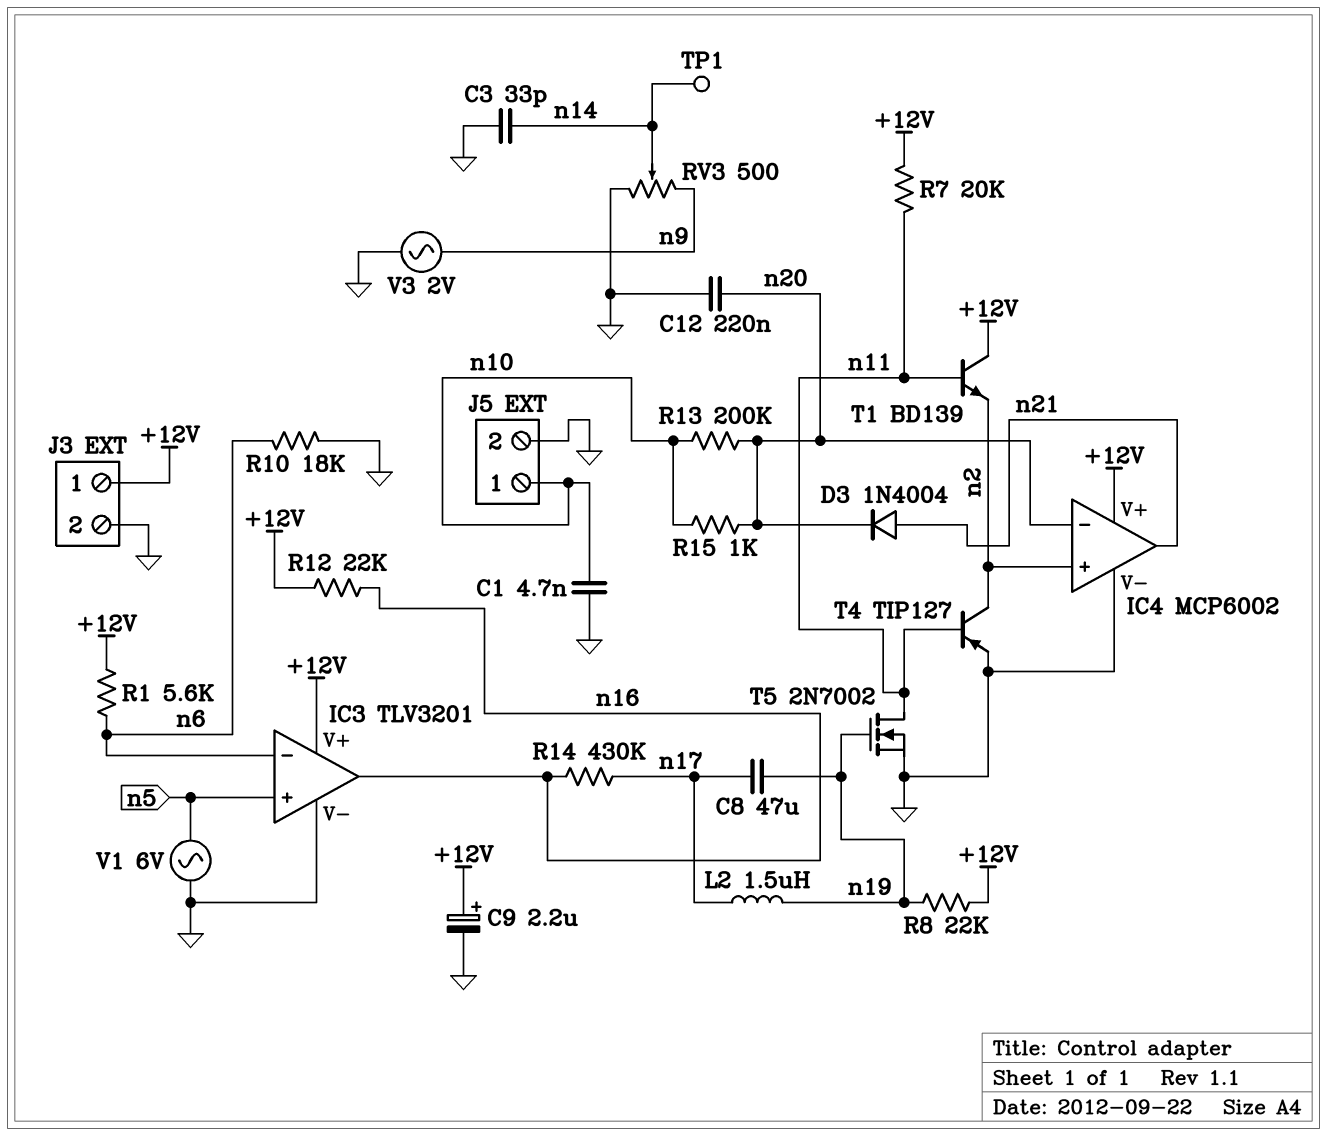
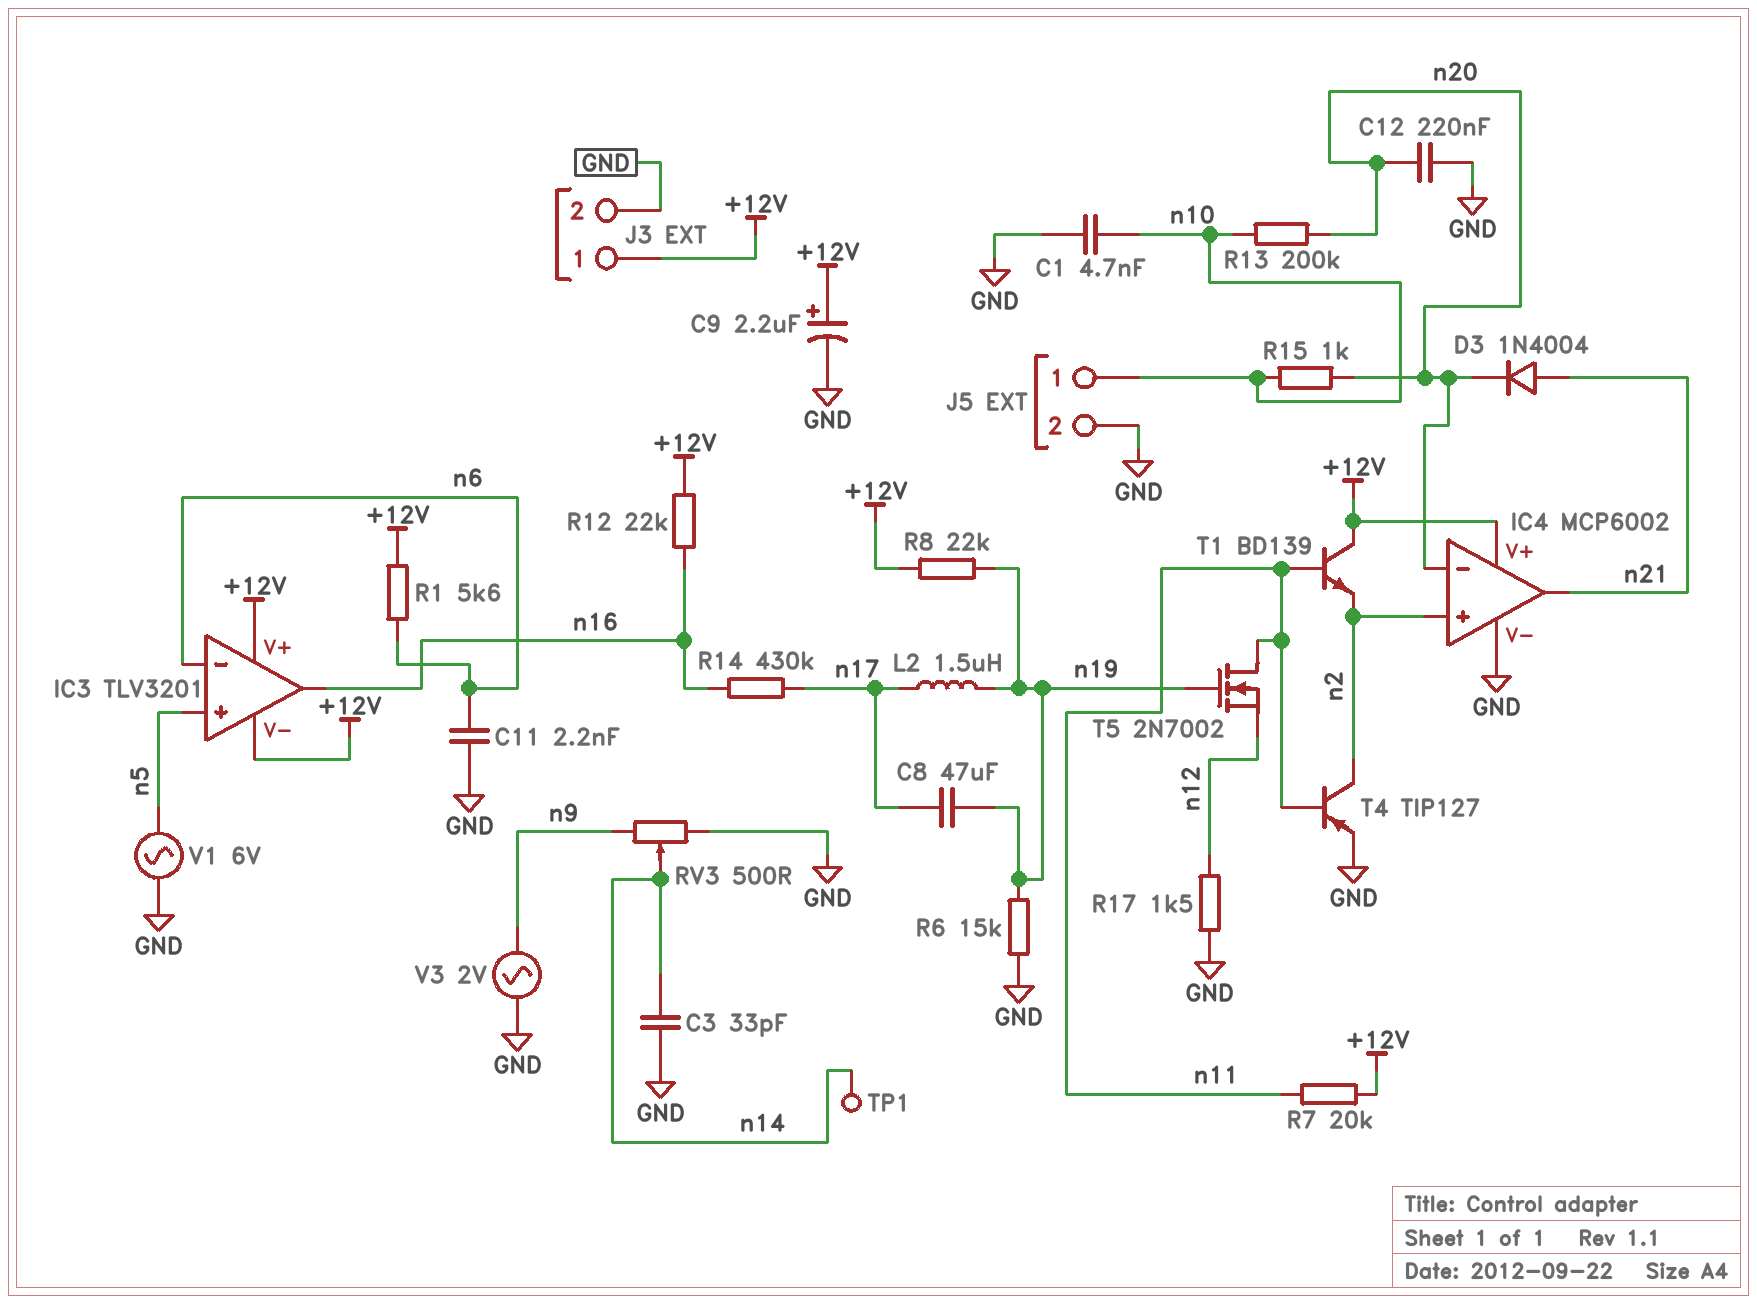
C11: none -> 2.2nF (GND, n6)
IC3 pin V-: GND -> +12V
R6: none -> 15k (GND, n19)
R10: 18k (GND, n6) -> none
R17: none -> 1.5k (GND, n12)
T5: NMOS 2N7002 (G n19, D n11, S GND) -> NMOS 2N7002 (G n19, D n11, S n12)

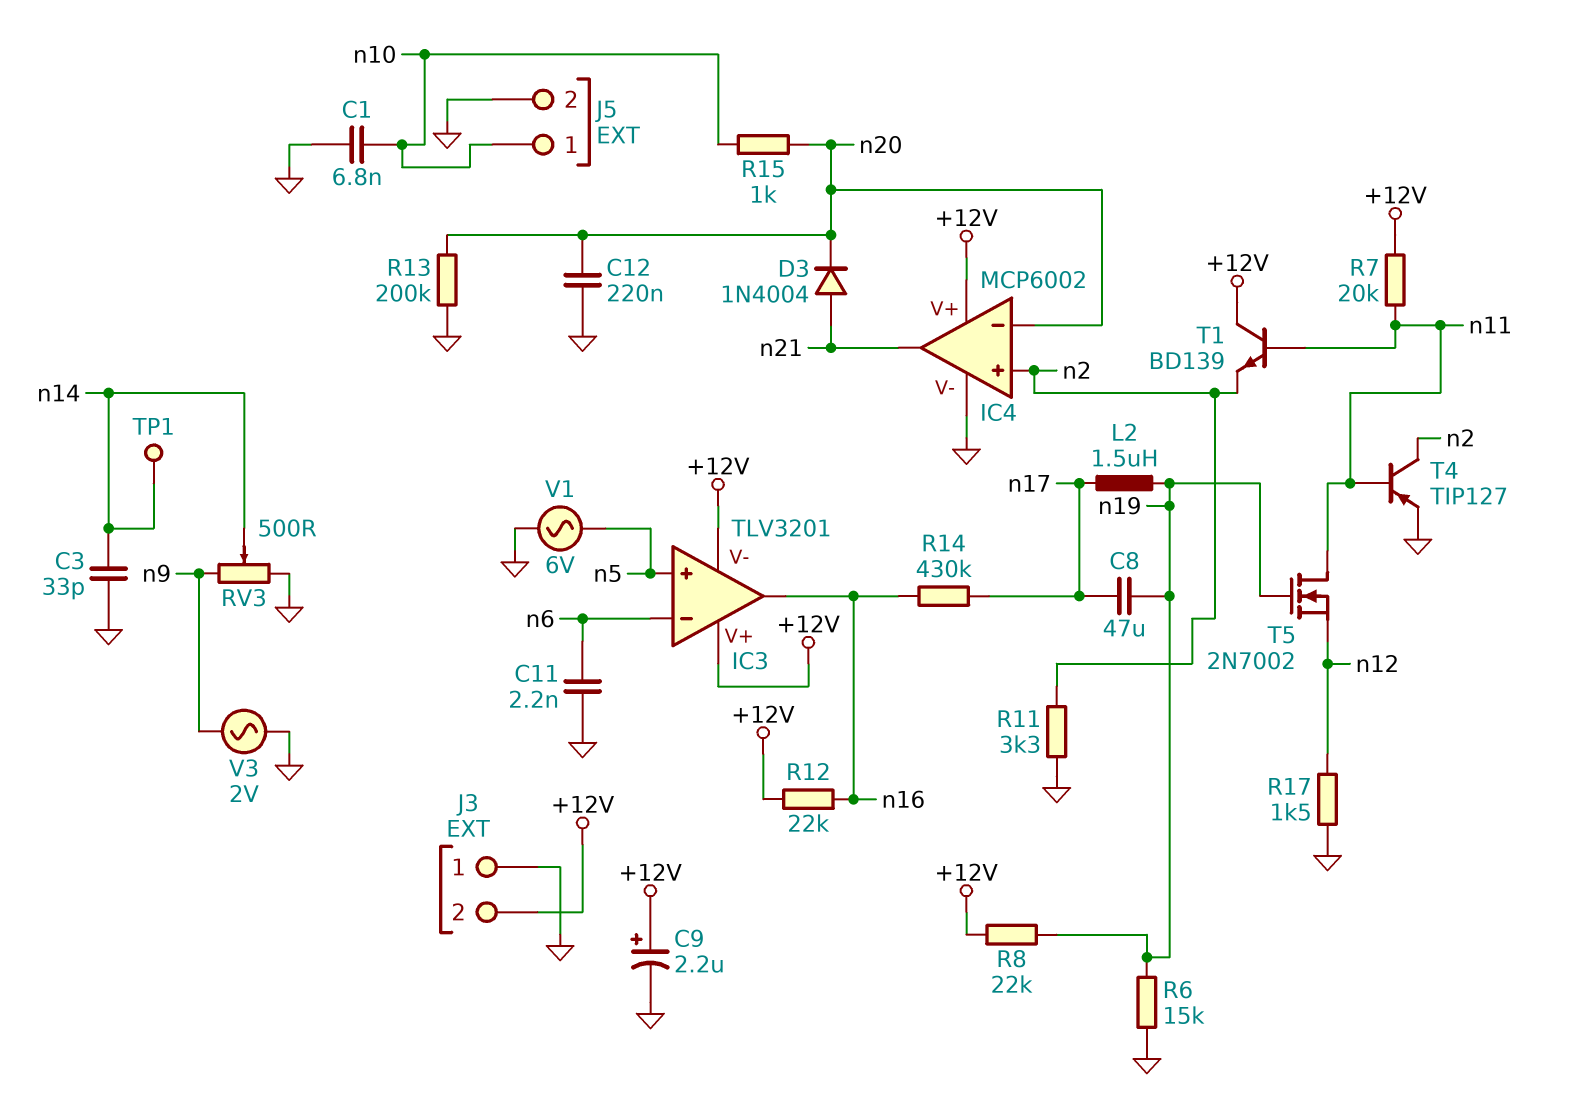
C1: 4.7nF (GND, n10) -> 6.8nF (GND, n10)
J3 pin 1: +12V -> GND
J3 pin 2: GND -> +12V
R1: 5.6k (+12V, n6) -> none
R11: none -> 3.3k (GND, n2)
R13: 200k (n10, n20) -> 200k (GND, n20)

